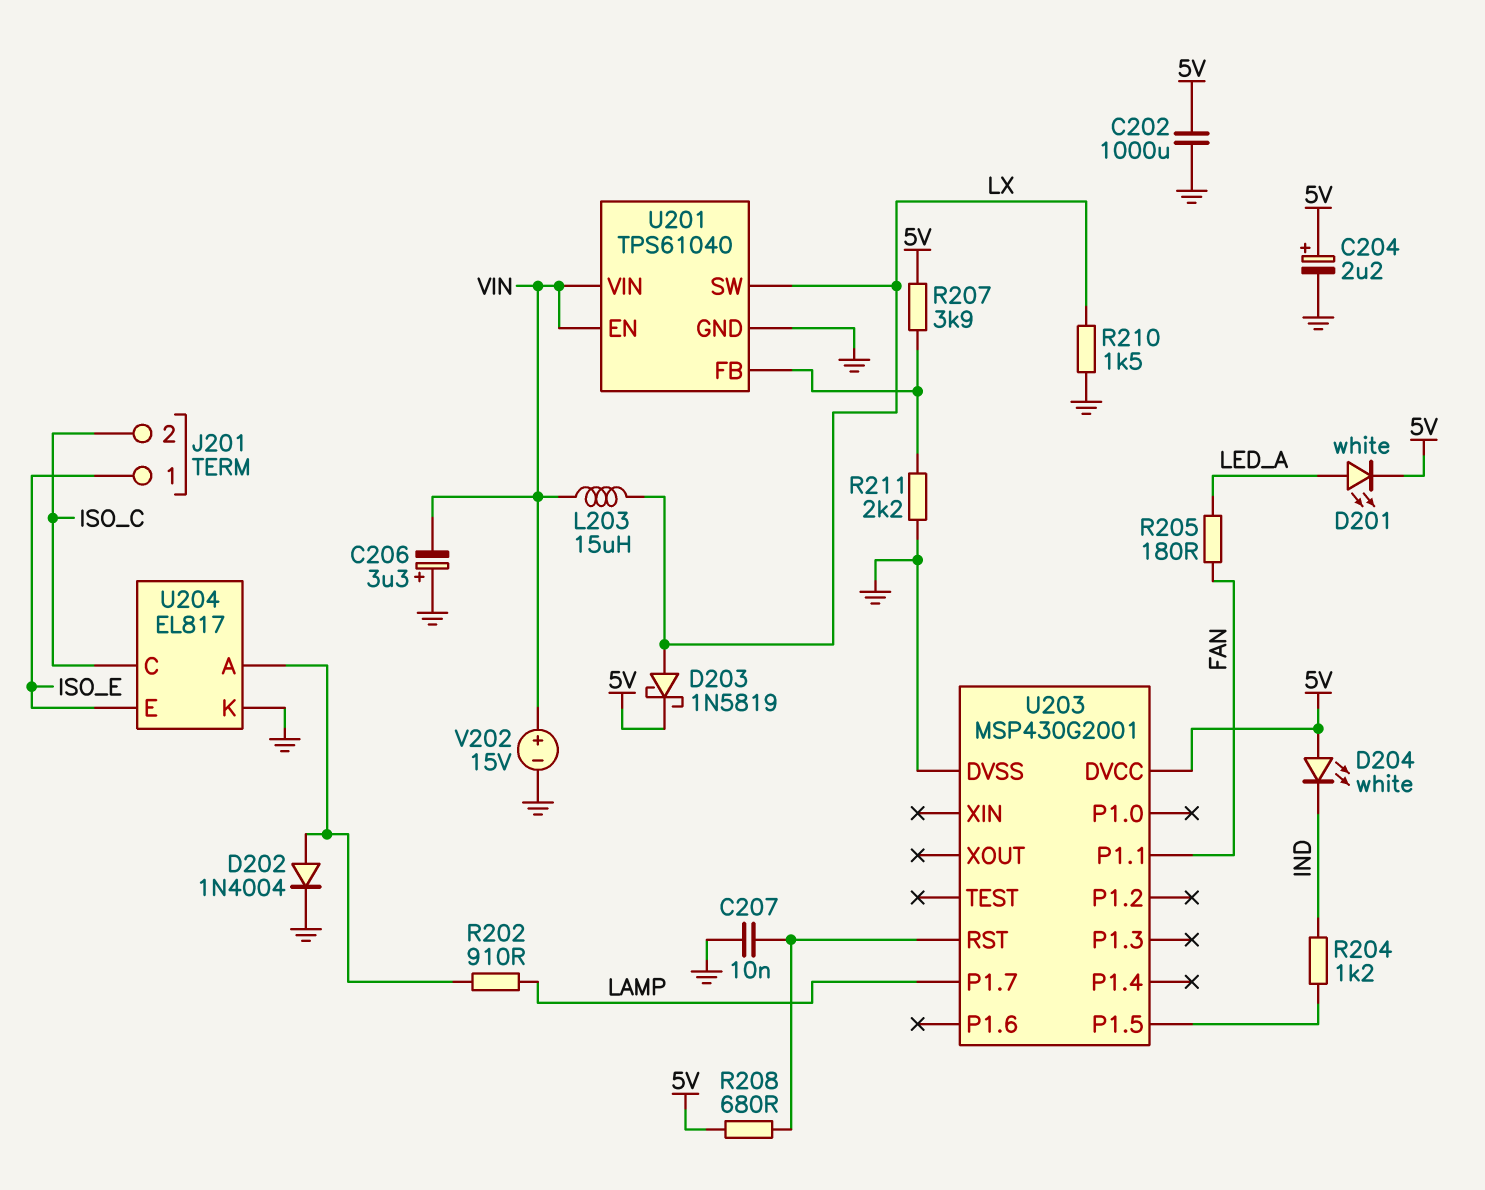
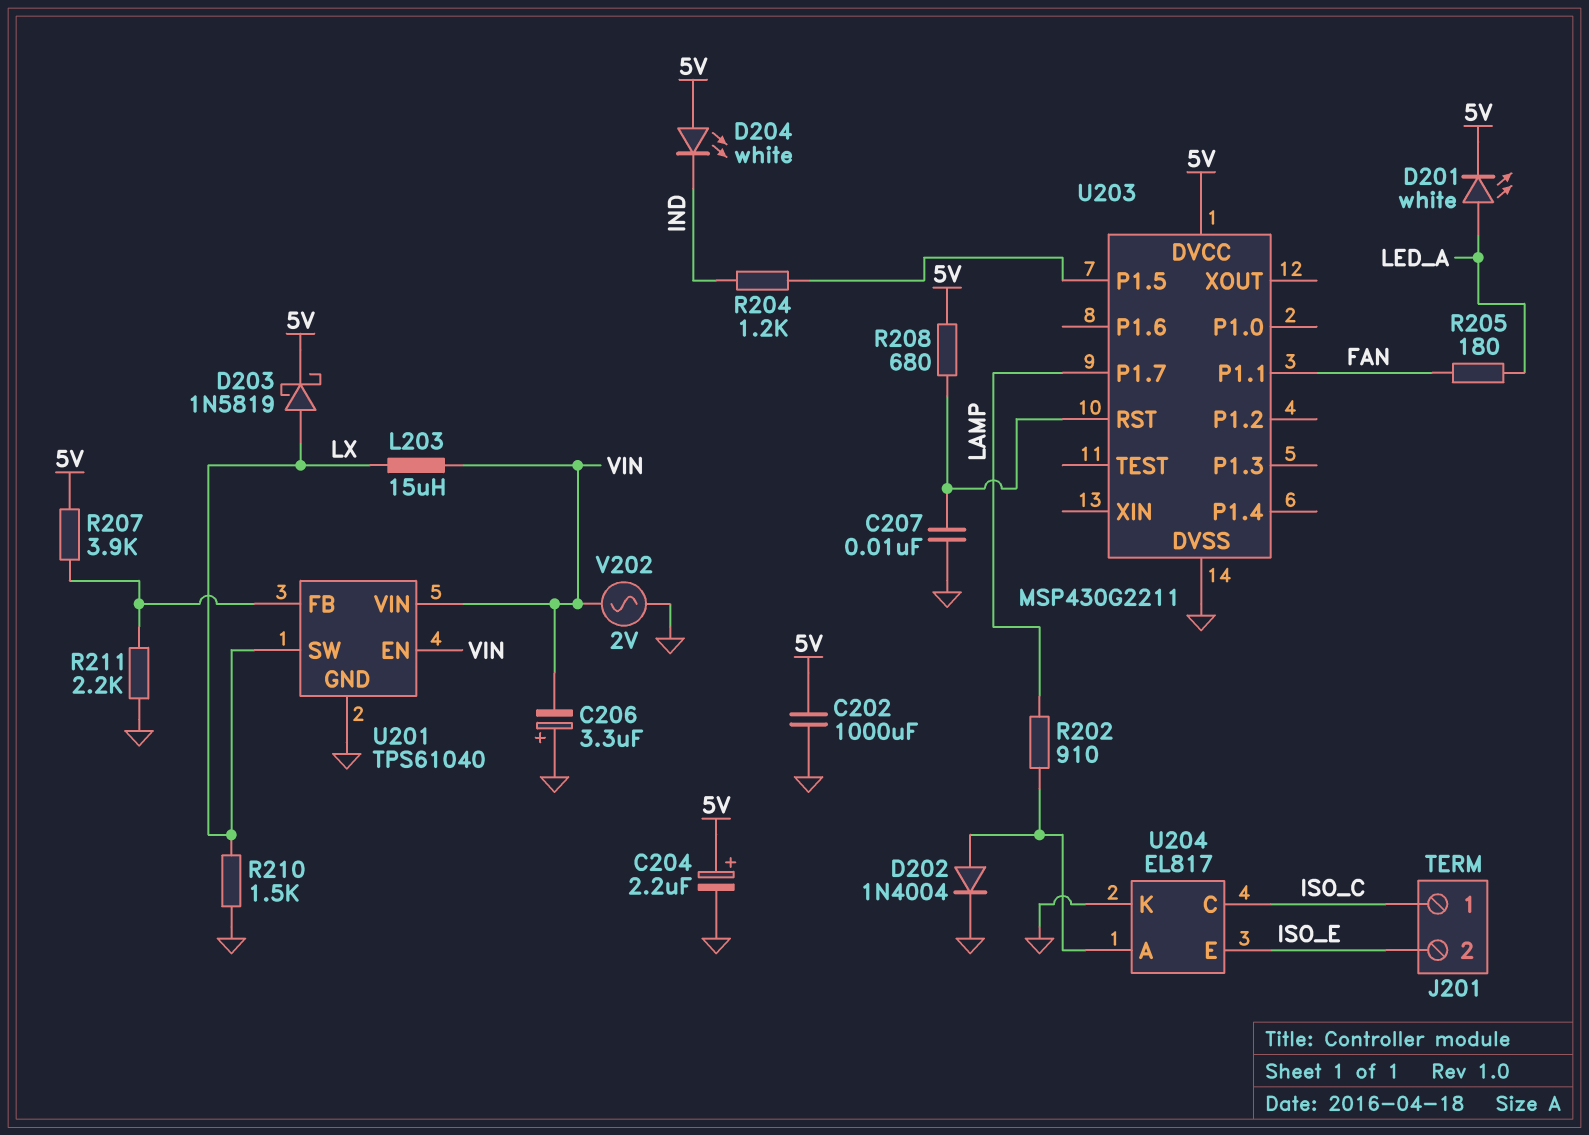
J201 pin 1: ISO_E -> ISO_C
J201 pin 2: ISO_C -> ISO_E
U203: MSP430G2001 -> MSP430G2211
V202: 15V (plus VIN, minus GND) -> AC 2V (GND, VIN)

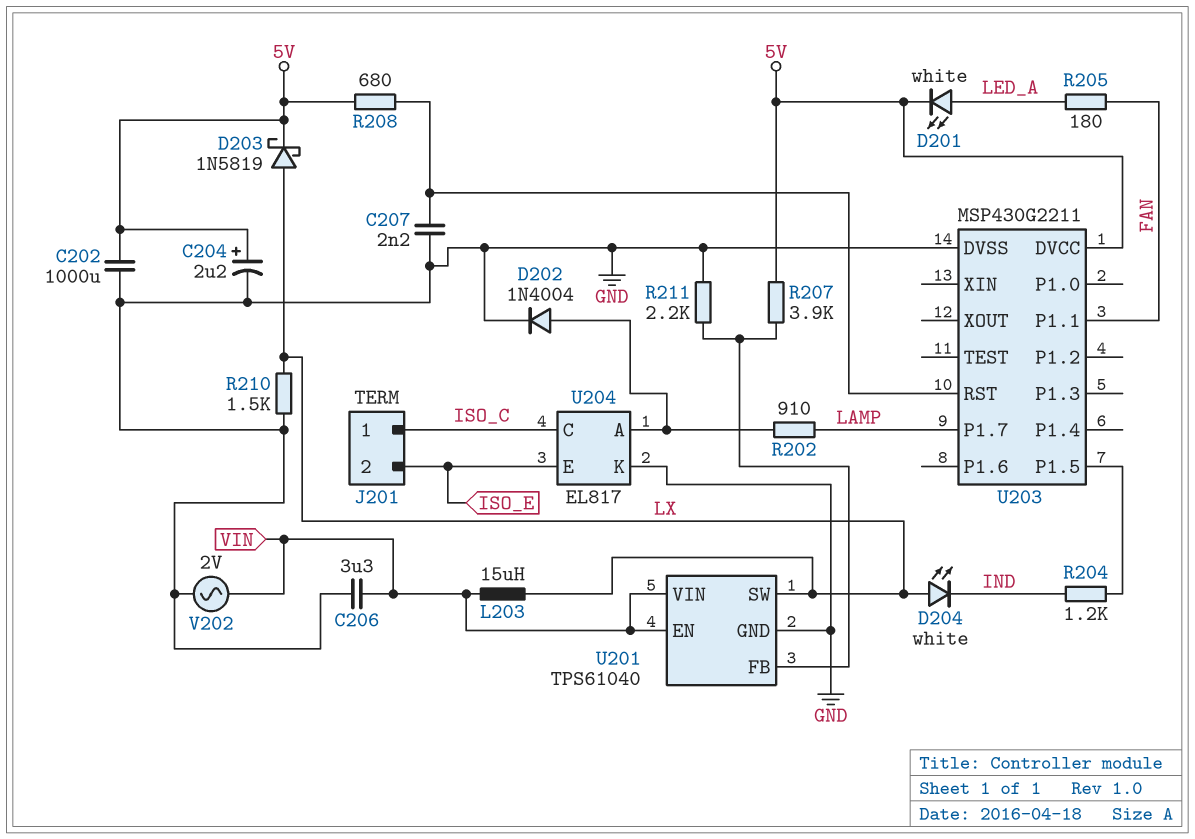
C206: 3.3uF (plus GND, minus VIN) -> 3.3uF (GND, VIN)
C207: 10nF (GND, U203/RST) -> 2.2nF (GND, U203/RST)
D204: LED white (A 5V, K IND) -> LED white (A LX, K IND)

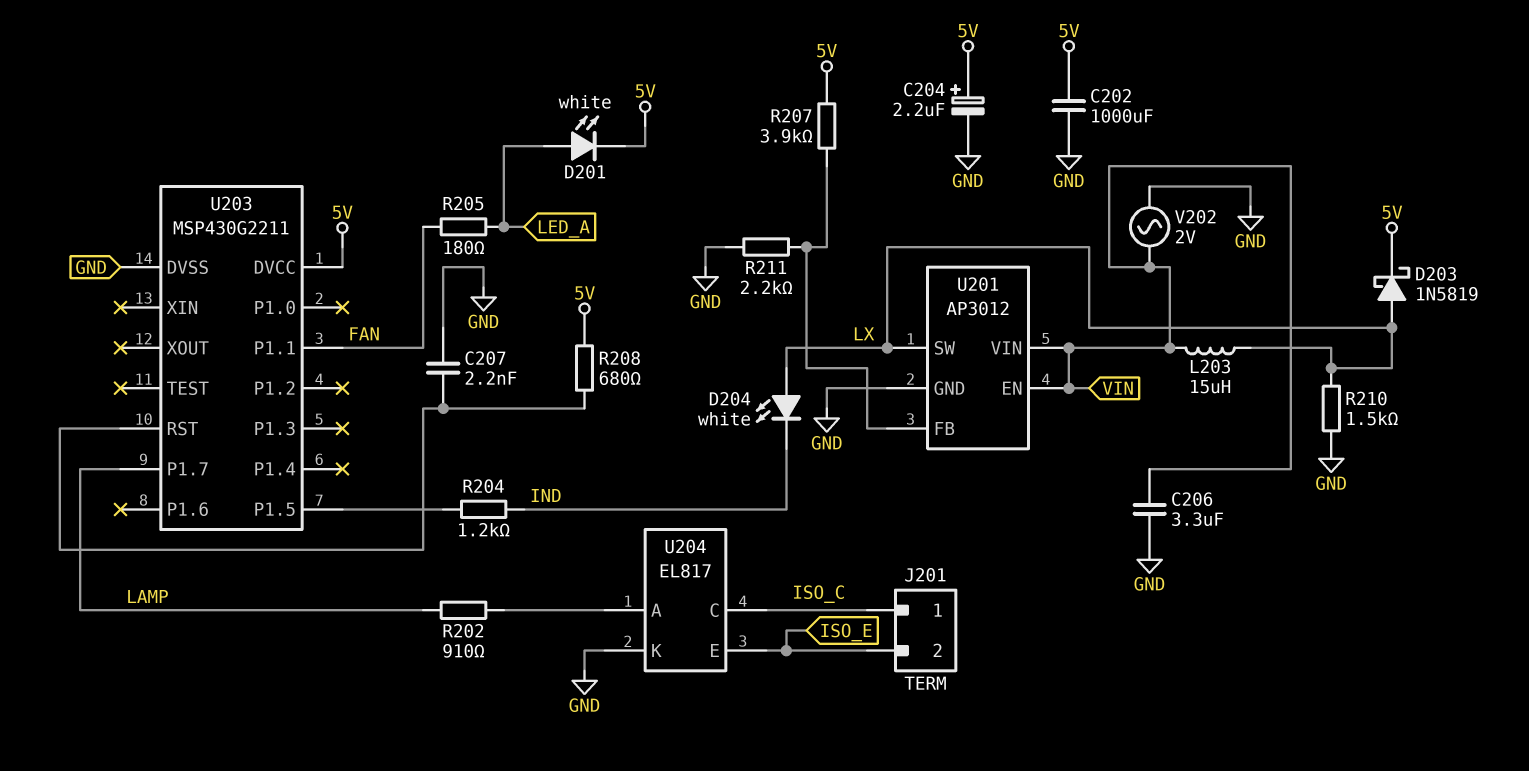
D202: diode 1N4004 (A U204/A, K GND) -> none
U201: TPS61040 -> AP3012

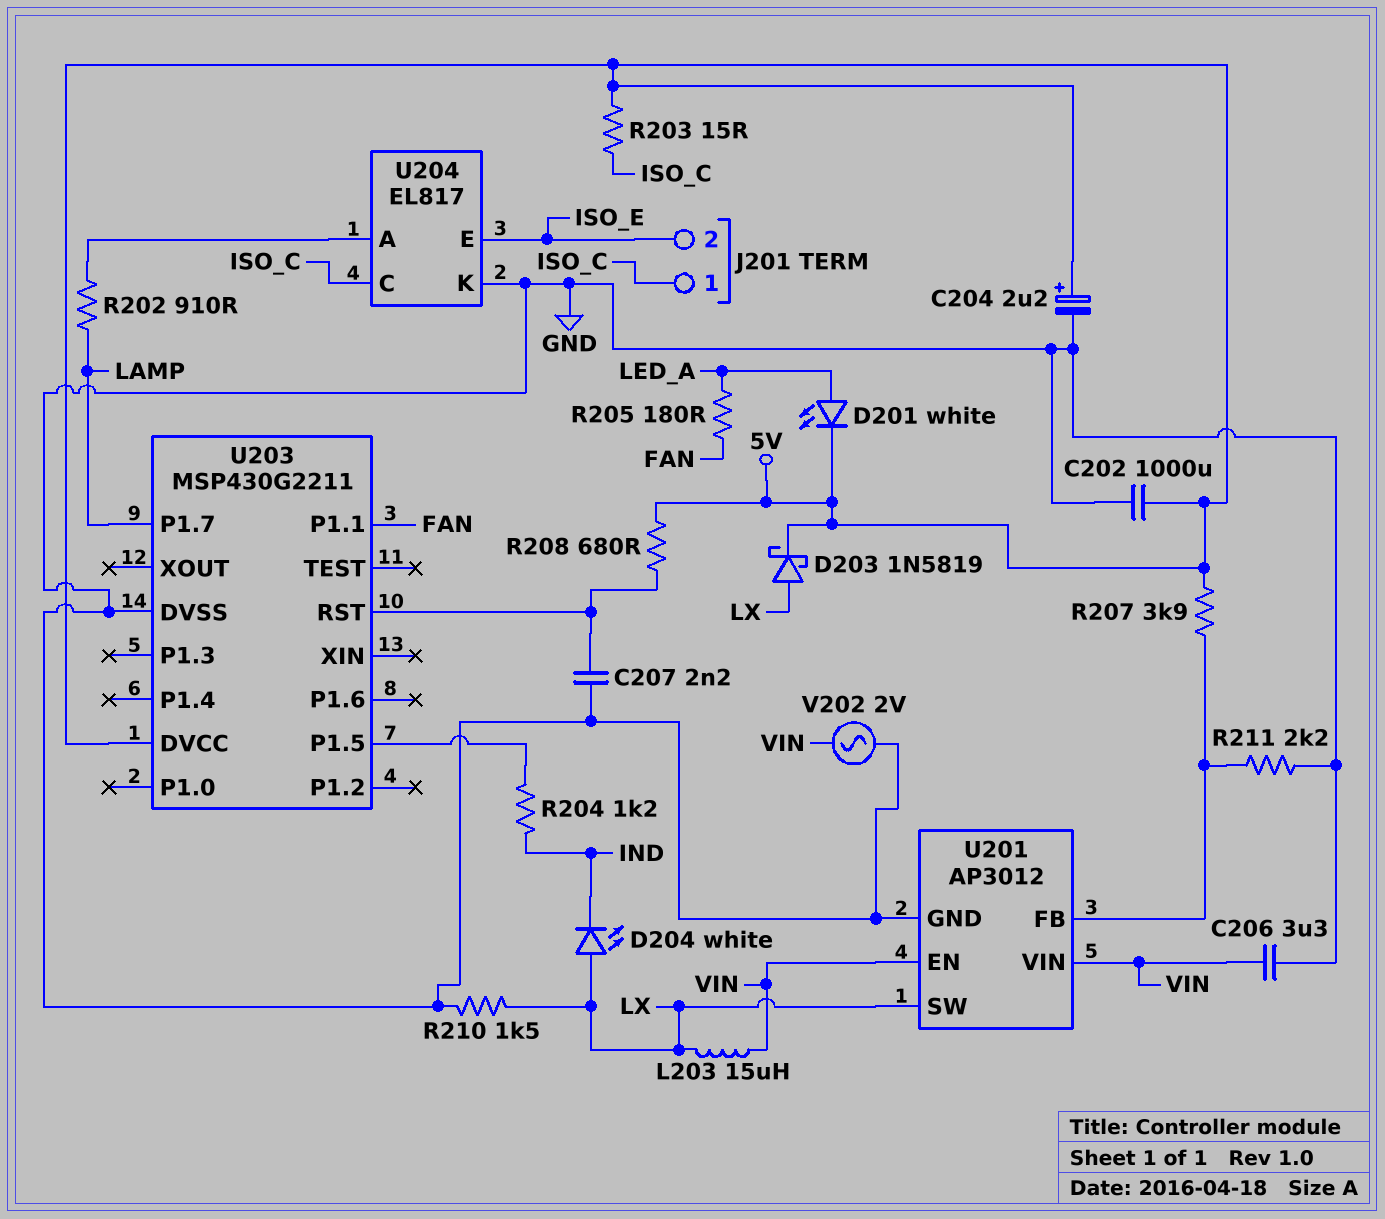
R203: none -> 15 (5V, ISO_C)

